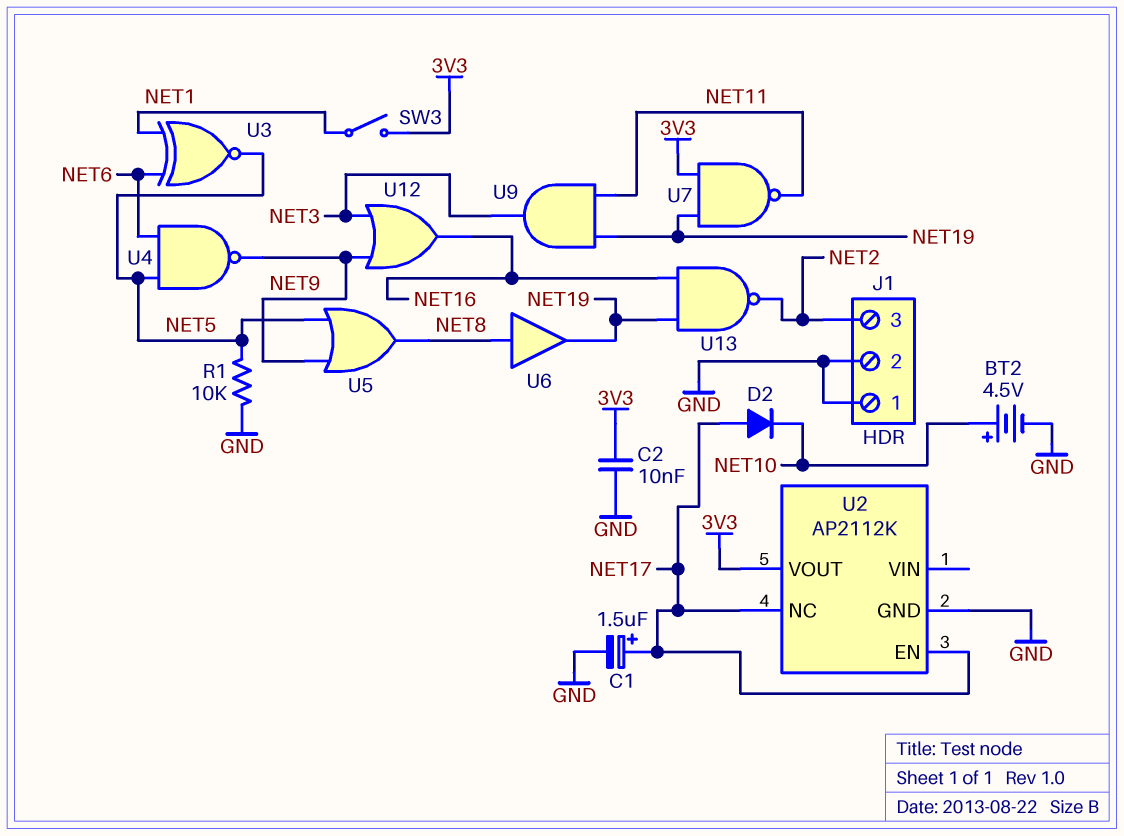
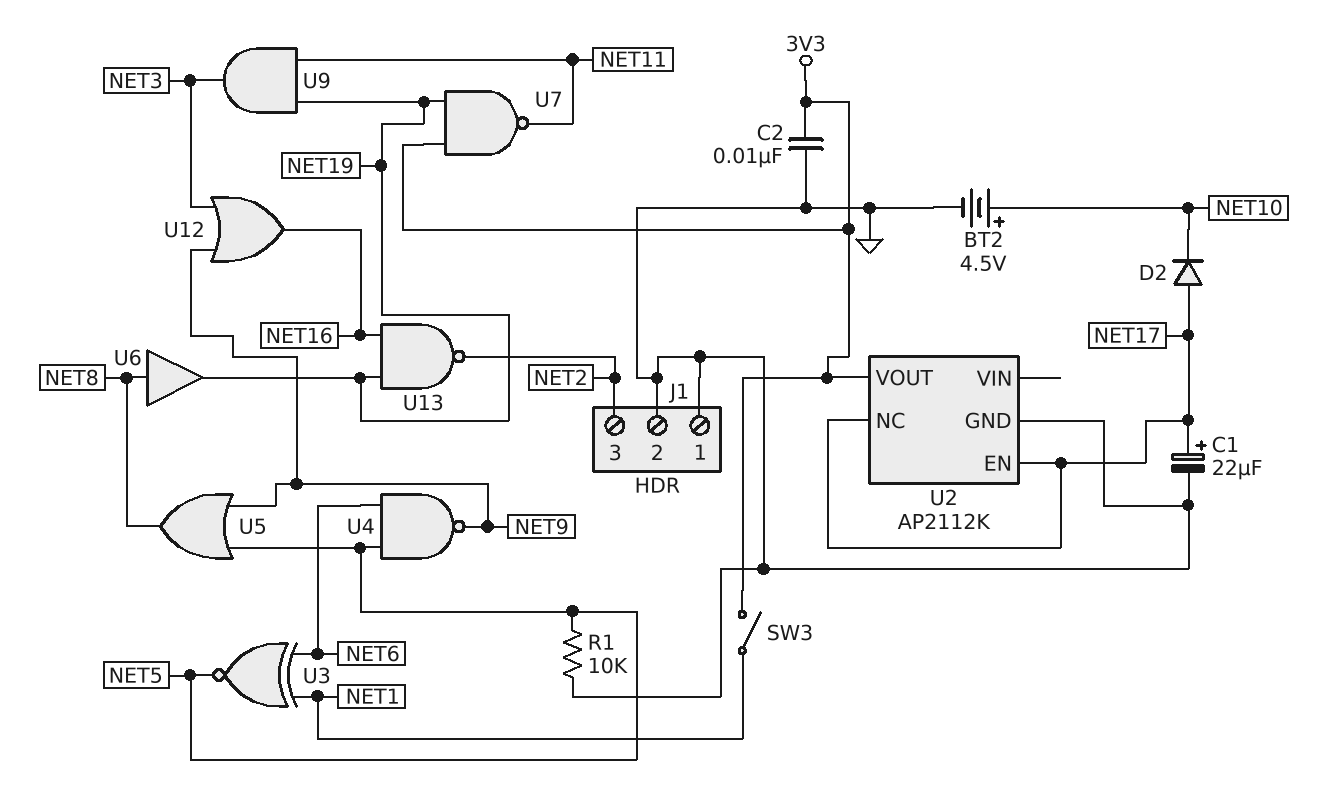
C1: 1.5uF (plus NET17, minus GND) -> 22uF (plus NET17, minus GND)

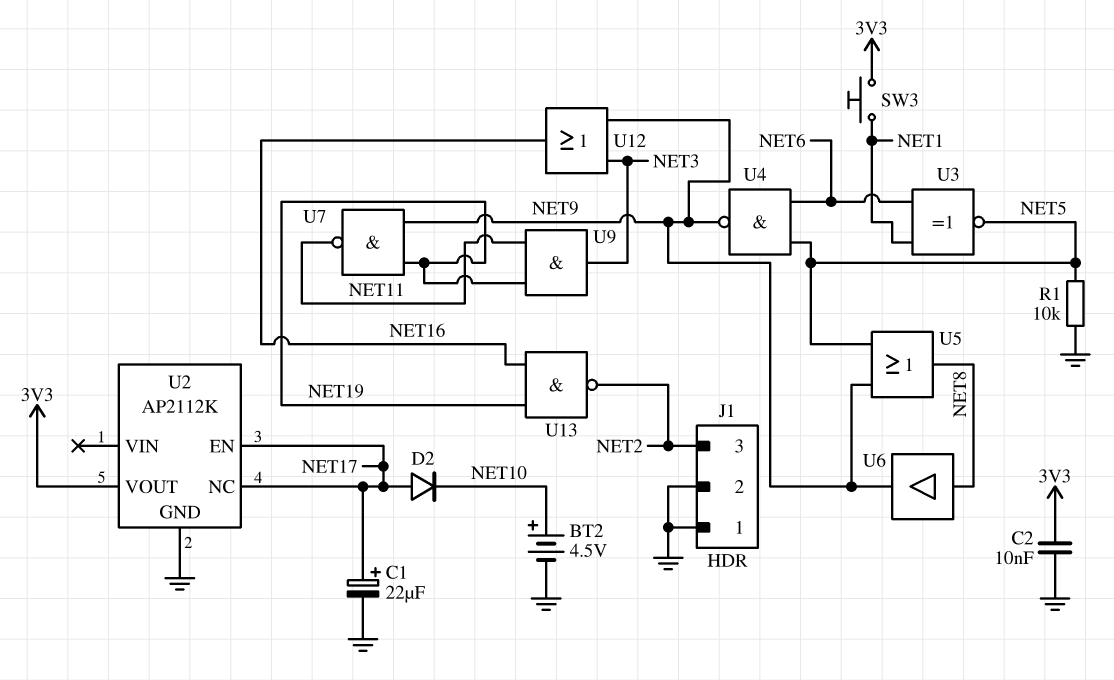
SW3: switch (3V3, NET1) -> button (3V3, NET1)
U6: buffer (in NET8, out NET19) -> buffer (in NET8, out NET9)
U7: NAND (in 3V3, in NET19, out NET11) -> NAND (in NET9, in NET19, out NET11)

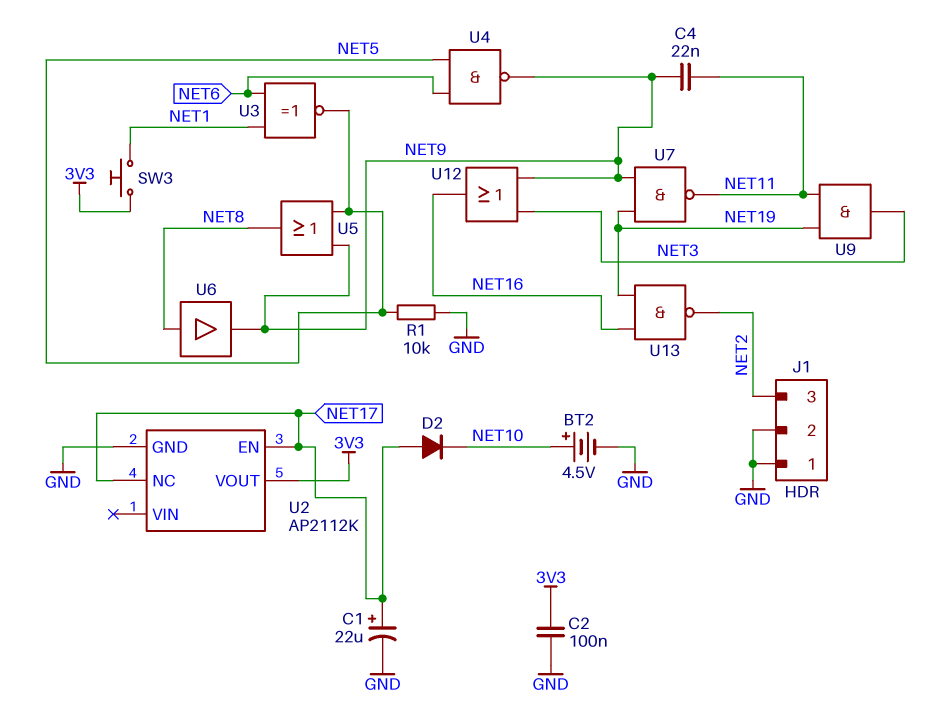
C2: 10nF (3V3, GND) -> 100nF (3V3, GND)
C4: none -> 22nF (NET9, NET11)

